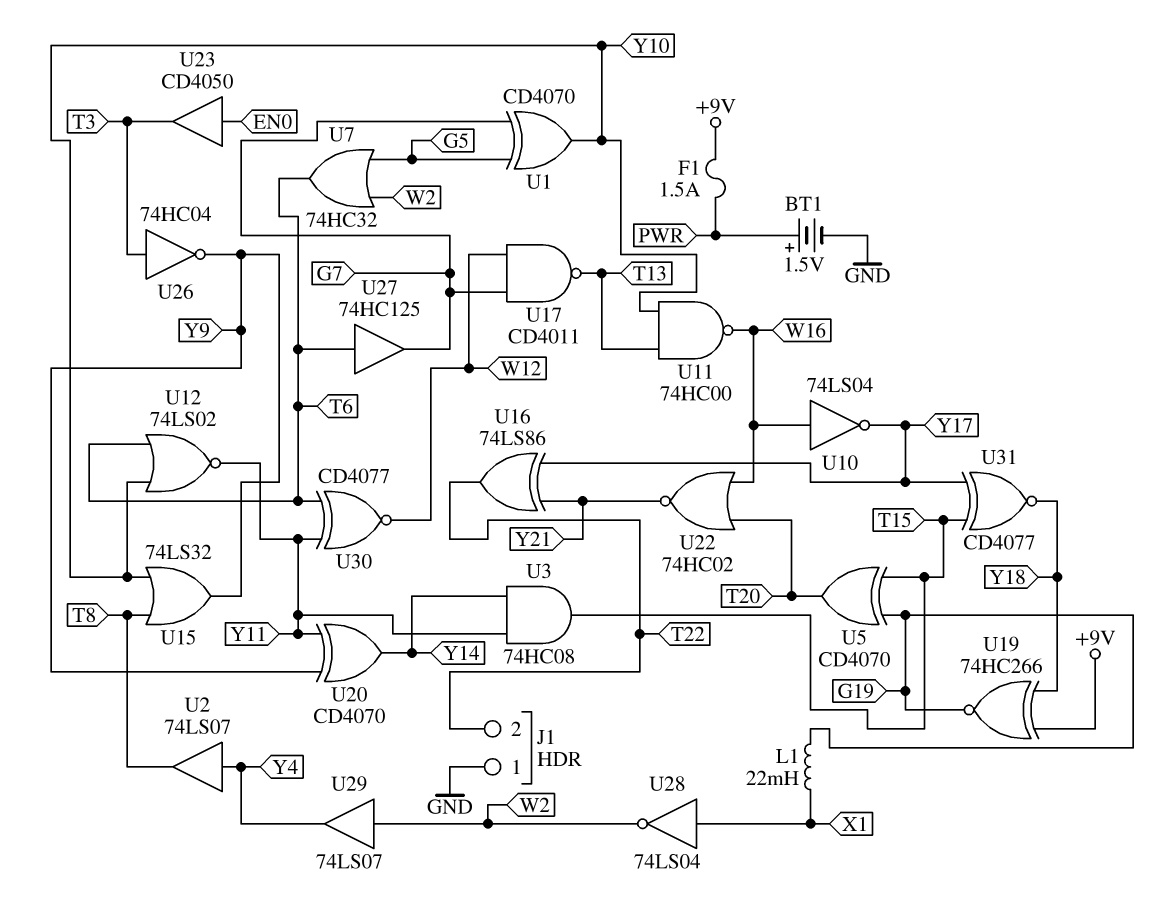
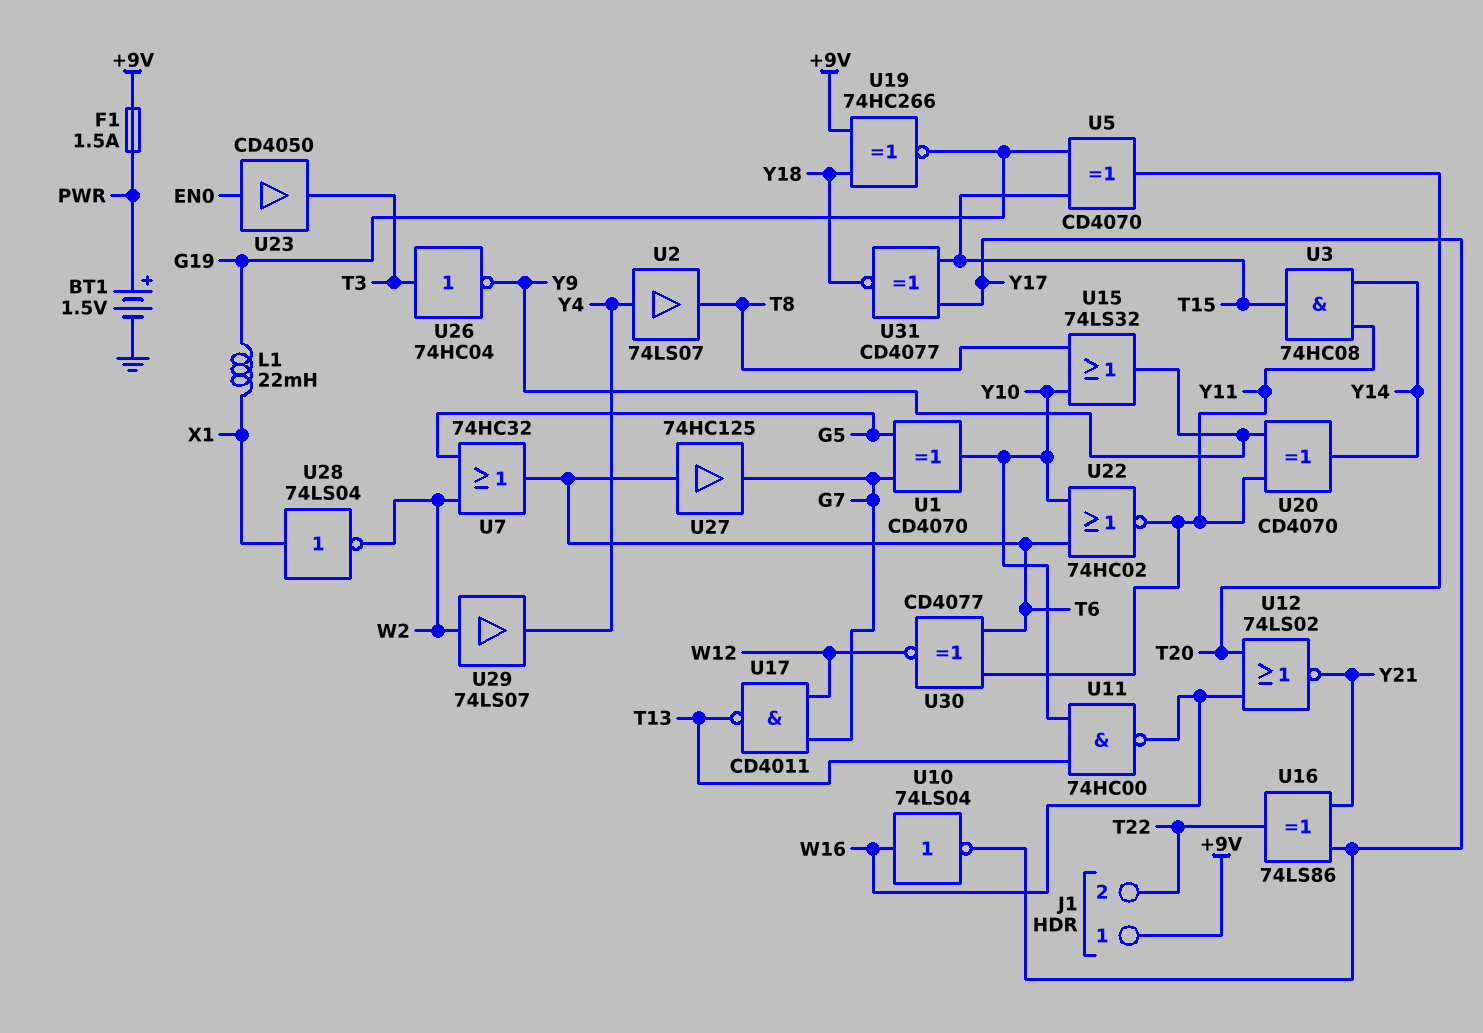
J1 pin 1: GND -> +9V
U12: NOR 74LS02 (in T6, in Y10, out Y11) -> NOR 74LS02 (in T20, in W16, out Y21)
U22: NOR 74HC02 (in T20, in W16, out Y21) -> NOR 74HC02 (in T6, in Y10, out Y11)

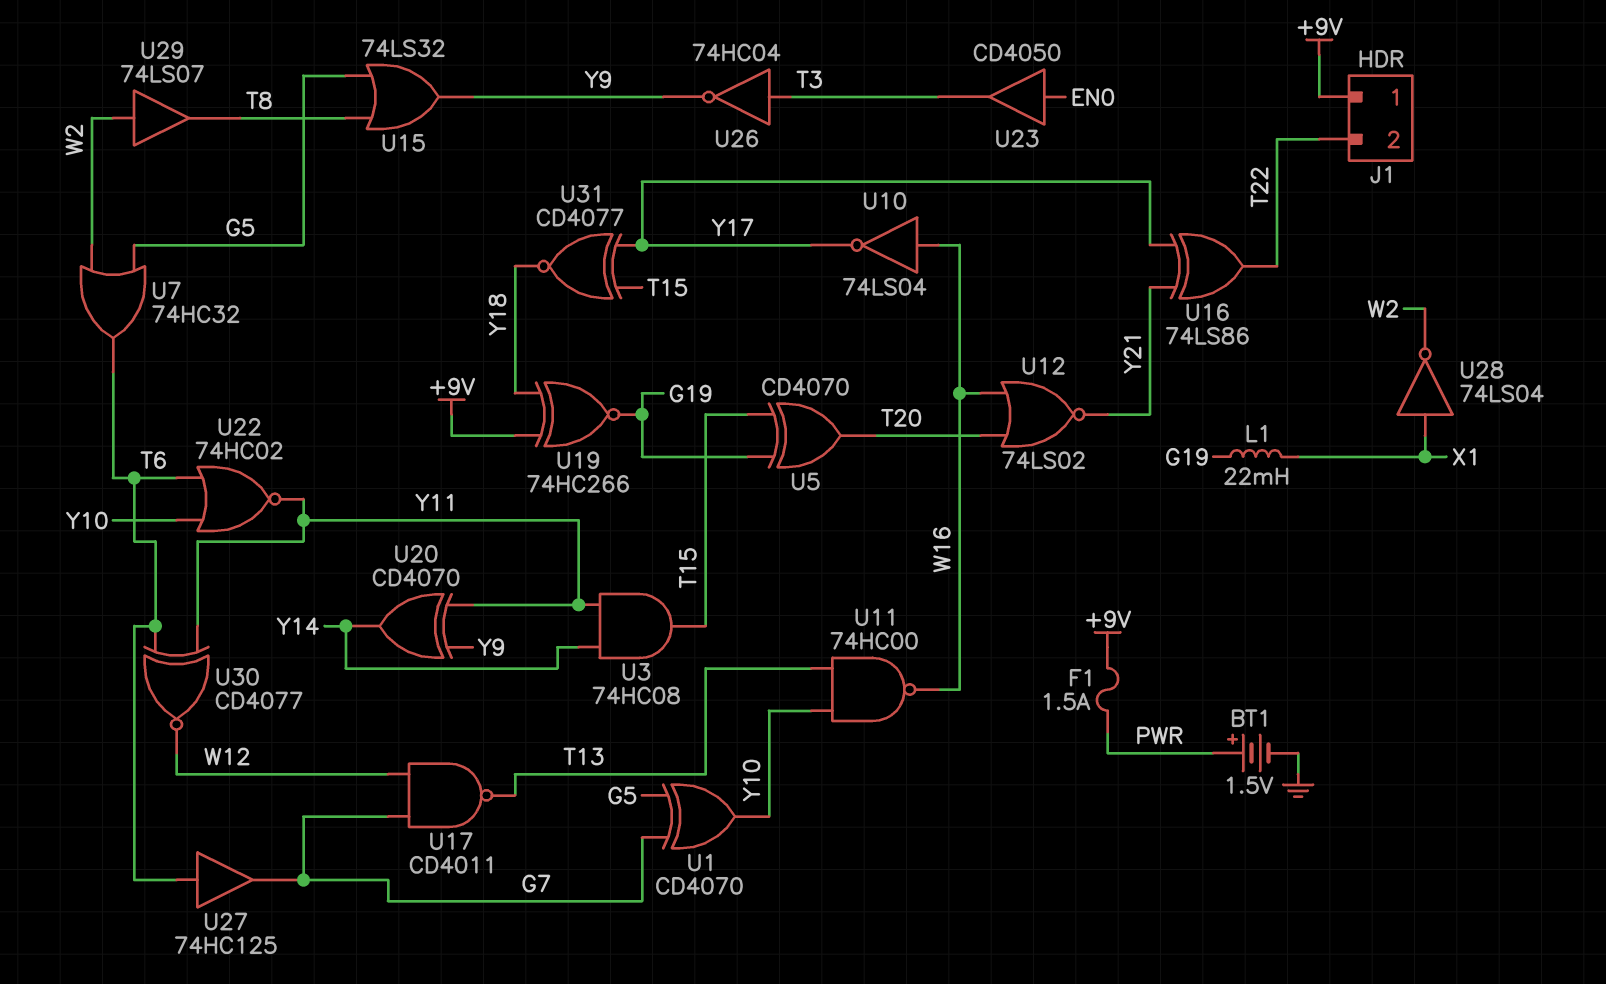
U2: buffer 74LS07 (in Y4, out T8) -> none
U15: OR 74LS32 (in T8, in Y10, out Y9) -> OR 74LS32 (in G5, in T8, out Y9)
U29: buffer 74LS07 (in W2, out Y4) -> buffer 74LS07 (in W2, out T8)

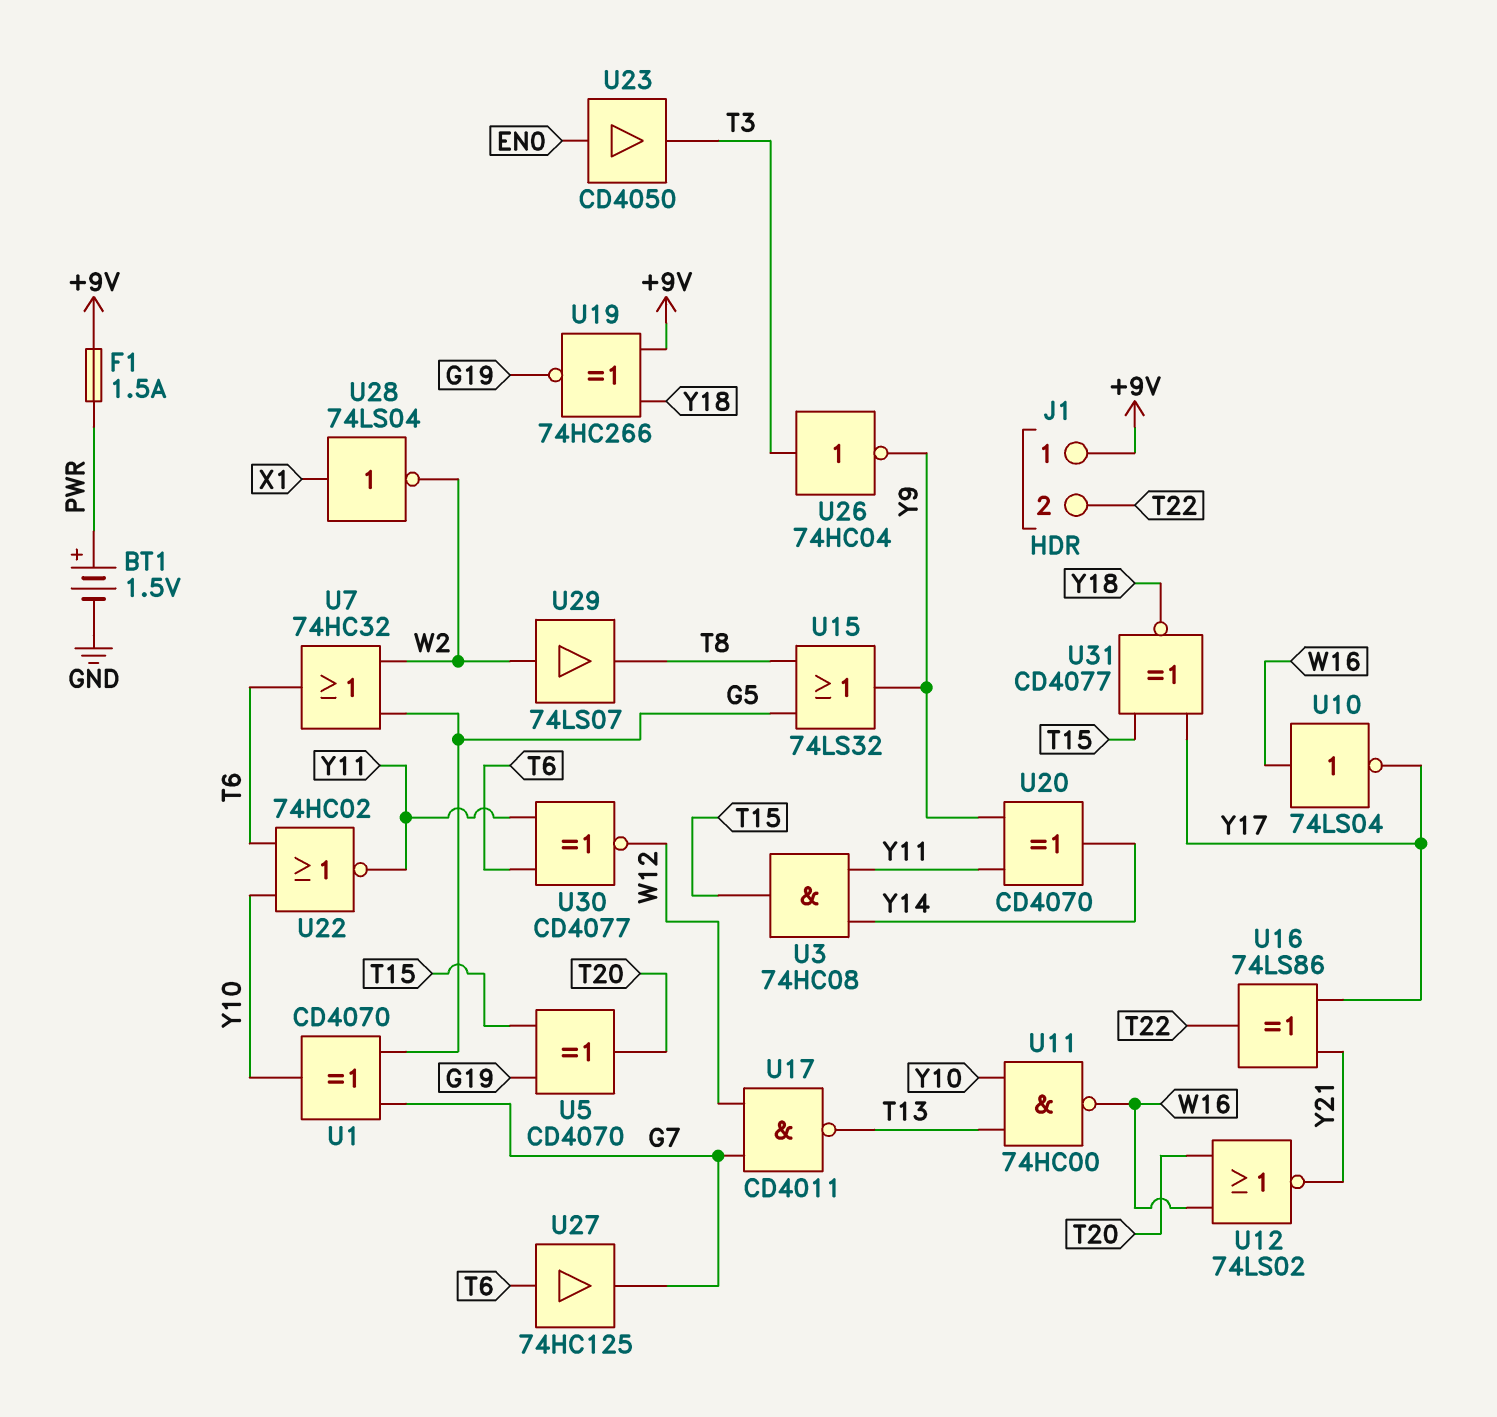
L1: 22mH (G19, X1) -> none

